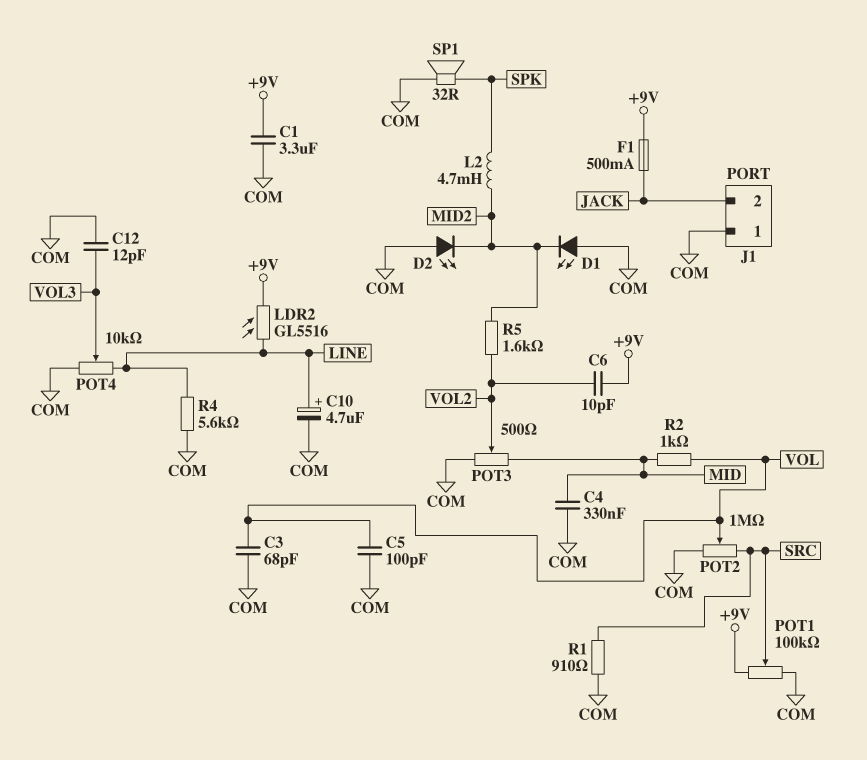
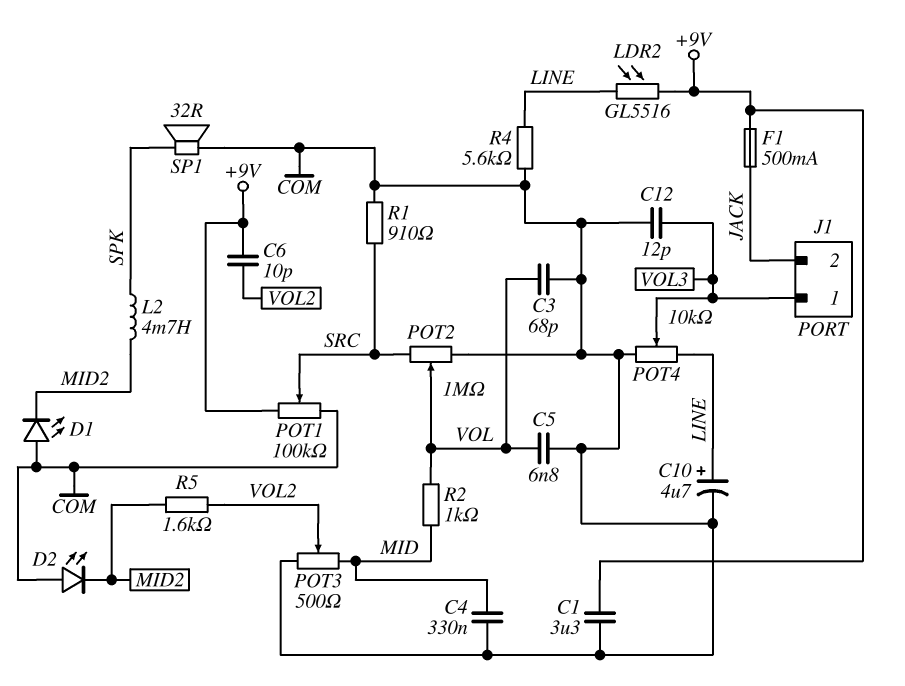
C5: 100pF (COM, VOL) -> 6.8nF (COM, VOL)
J1 pin 1: COM -> VOL3

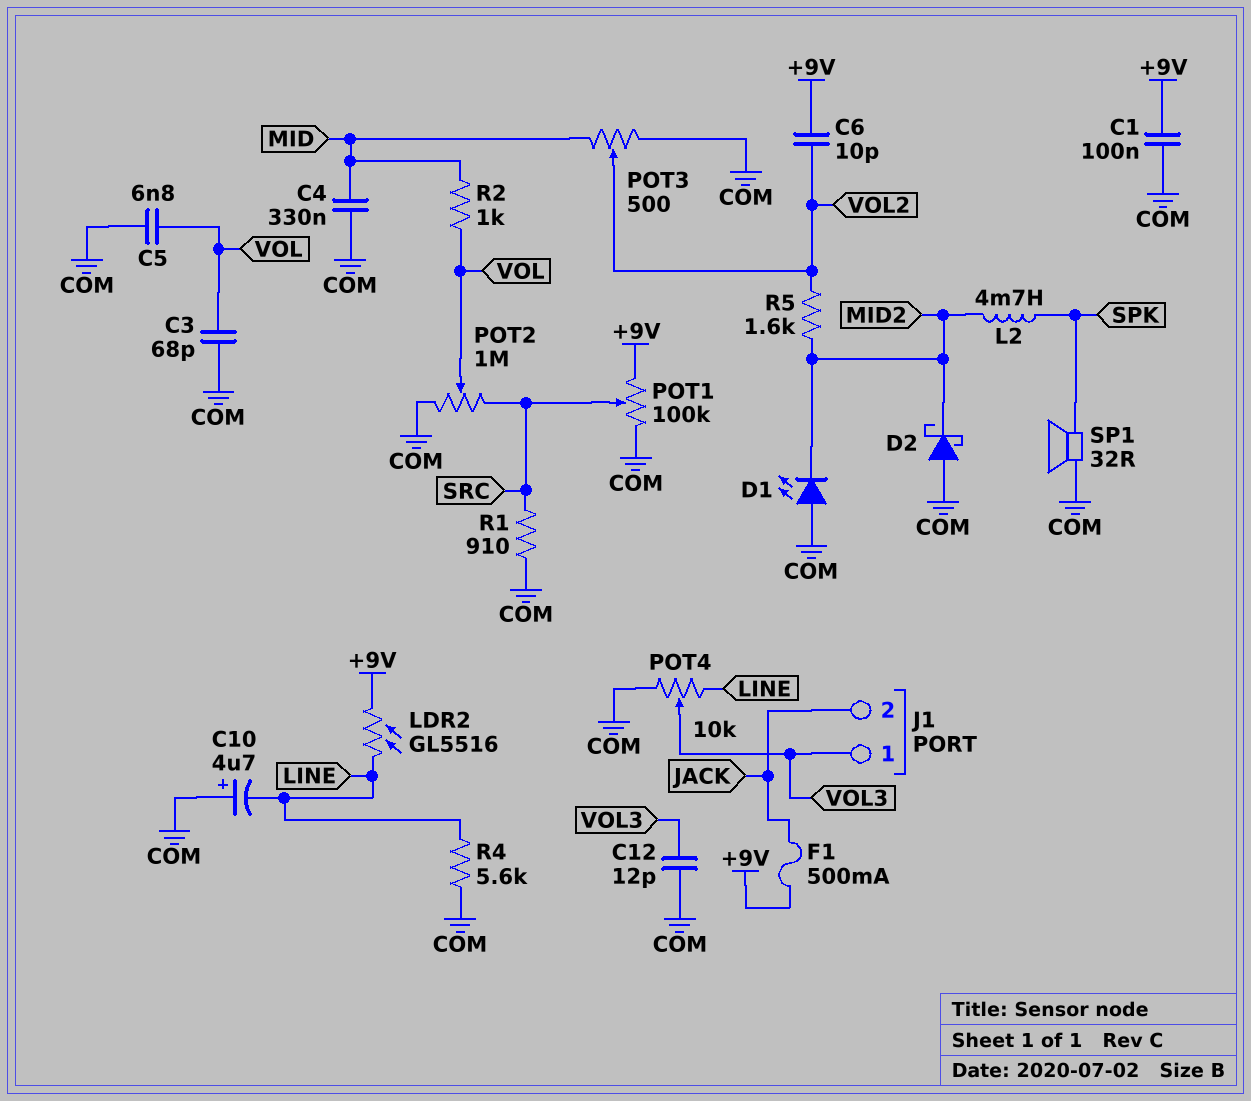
C1: 3.3uF (+9V, COM) -> 100nF (+9V, COM)
C10: 4.7uF (plus LINE, minus COM) -> 4.7uF (plus COM, minus LINE)
D2: LED (A COM, K MID2) -> schottky (A COM, K MID2)

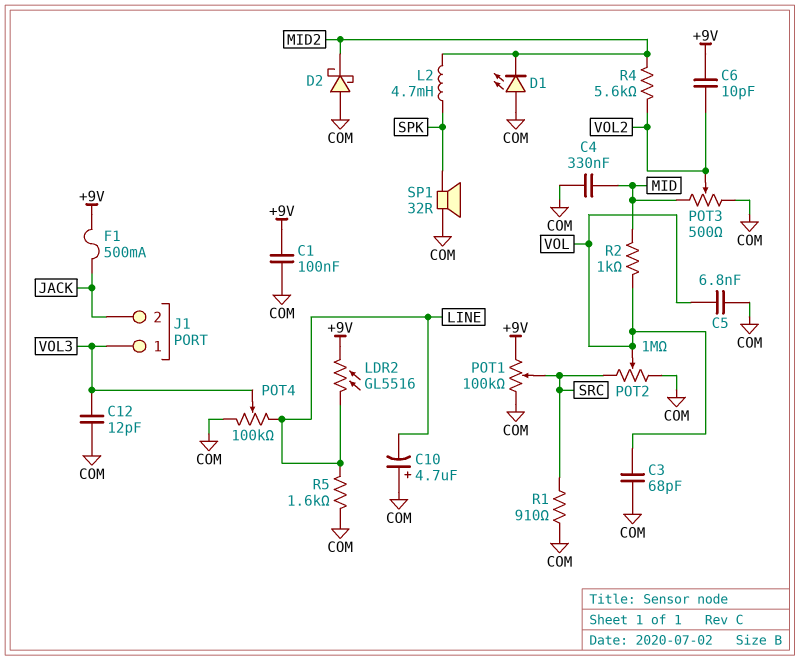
POT4: 10k (COM, LINE, wiper VOL3) -> 100k (COM, LINE, wiper VOL3)
R4: 5.6k (COM, LINE) -> 5.6k (MID2, VOL2)
R5: 1.6k (MID2, VOL2) -> 1.6k (COM, LINE)

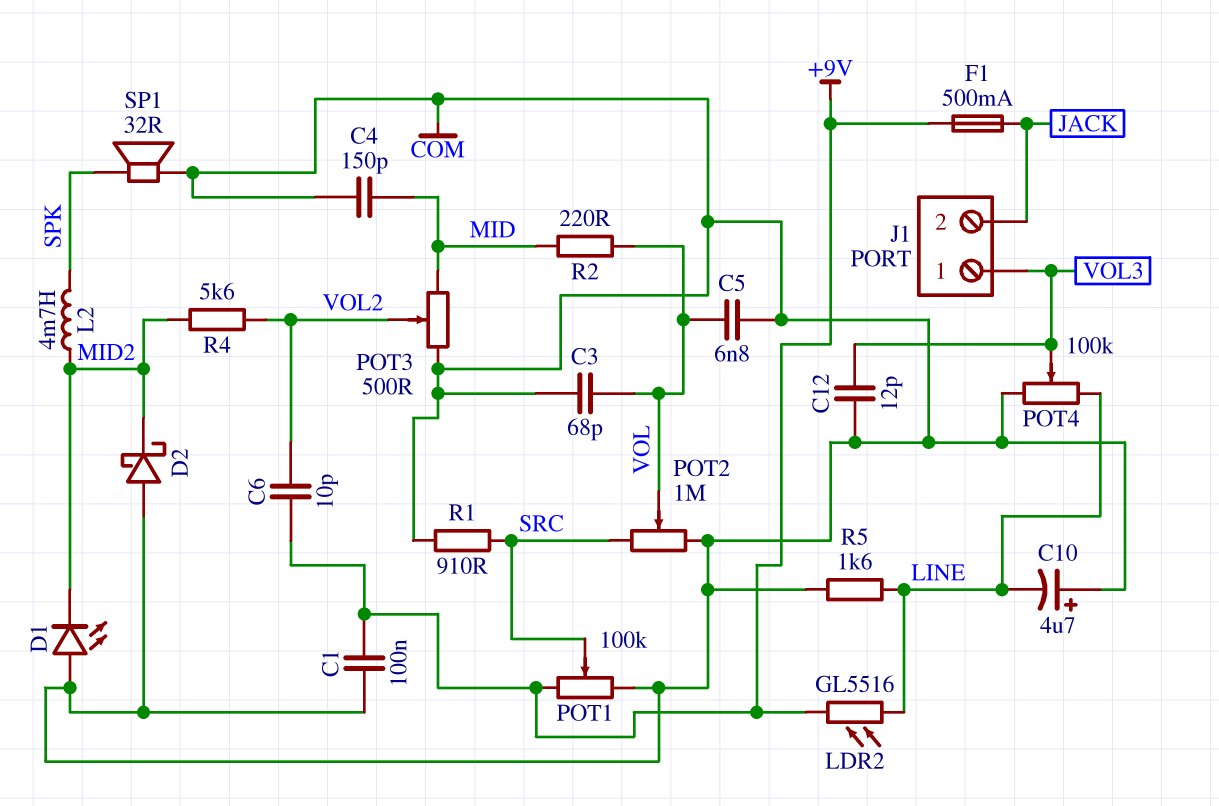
C4: 330nF (COM, MID) -> 150pF (COM, MID)
R2: 1k (MID, VOL) -> 220 (MID, VOL)

